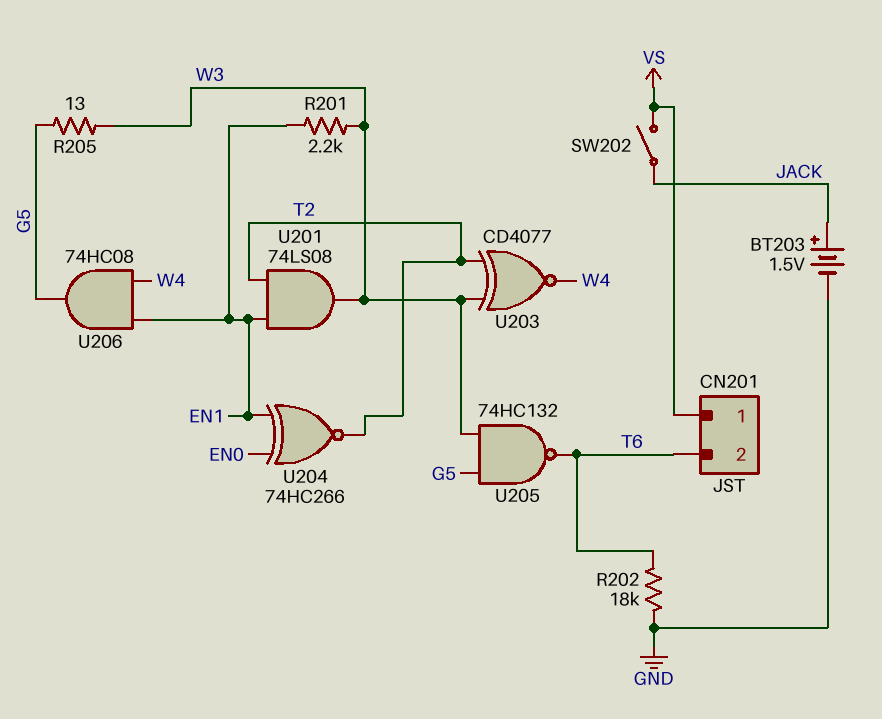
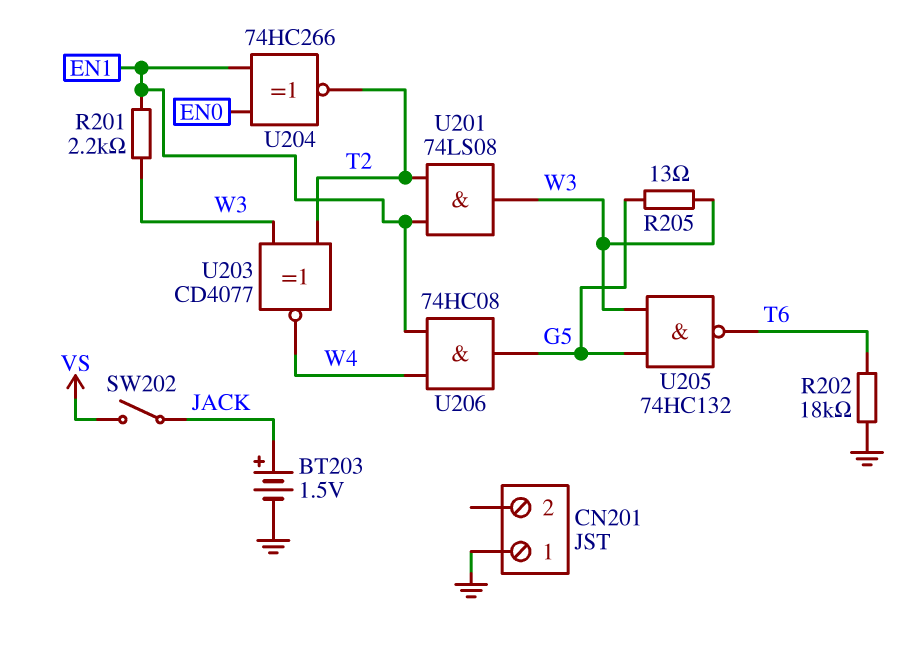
CN201 pin 1: VS -> GND
CN201 pin 2: T6 -> none

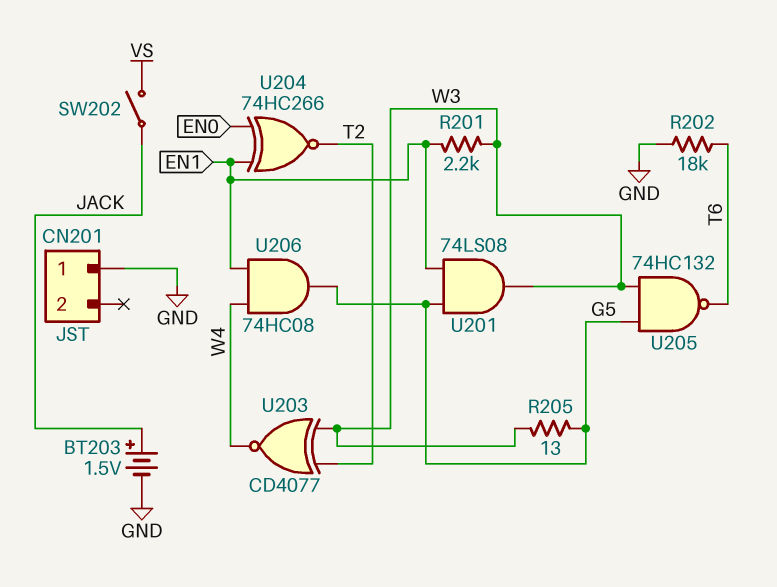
U201: AND 74LS08 (in EN1, in T2, out W3) -> AND 74LS08 (in EN1, in G5, out W3)

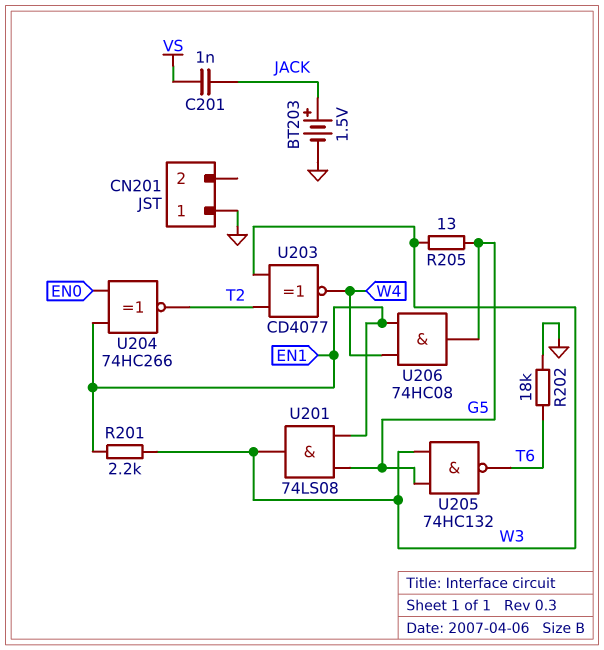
C201: none -> 1nF (JACK, VS)
SW202: switch (JACK, VS) -> none

